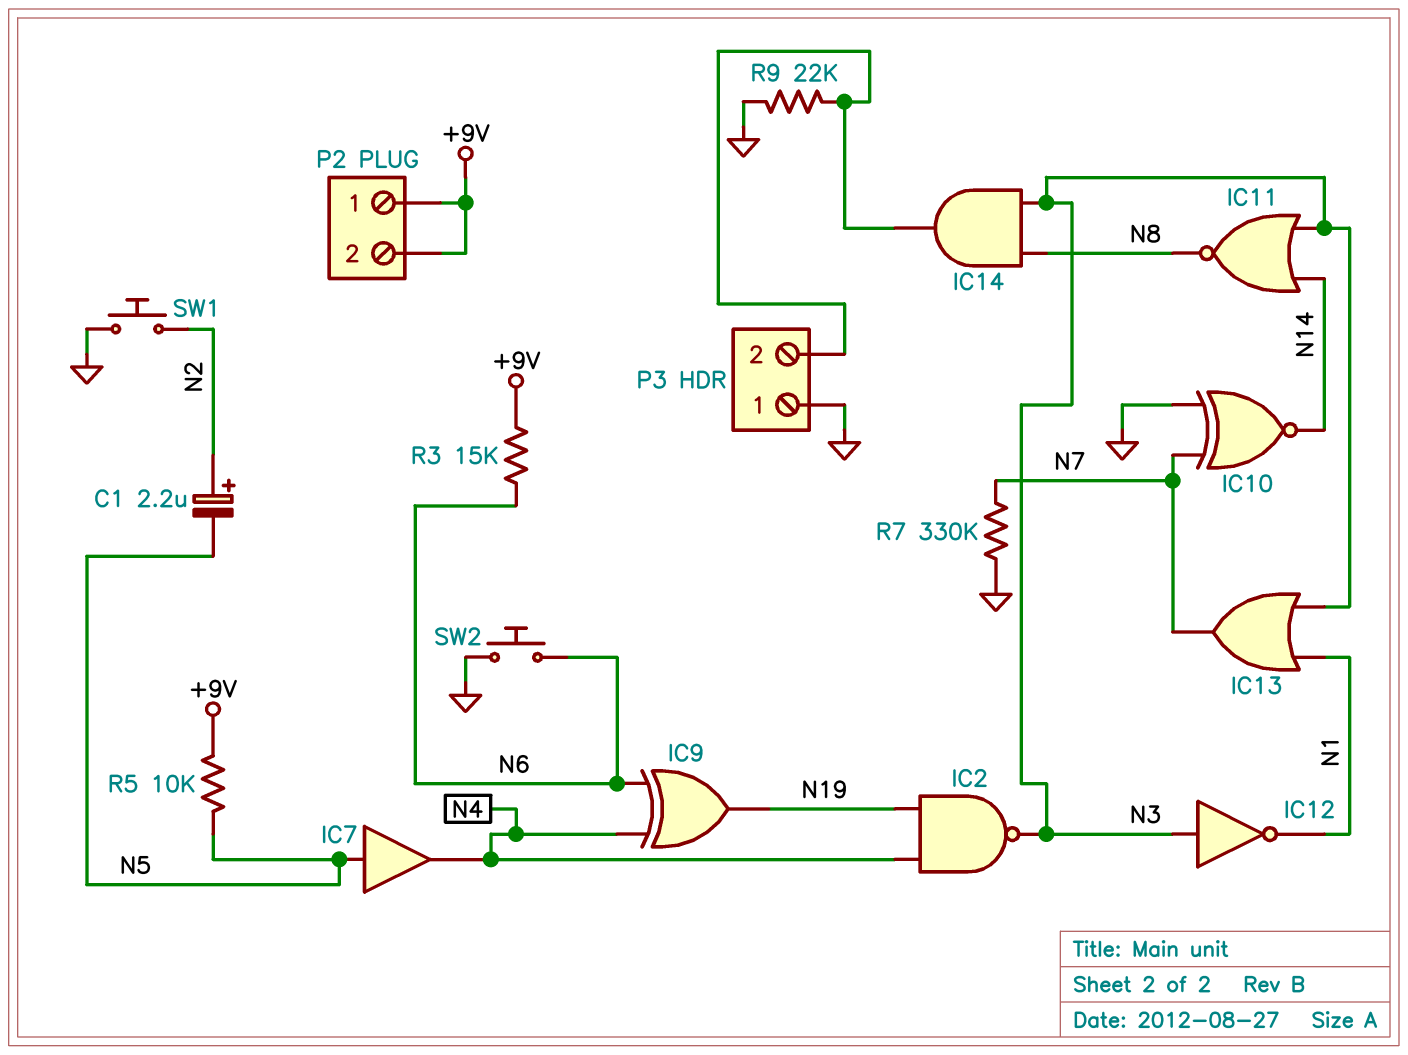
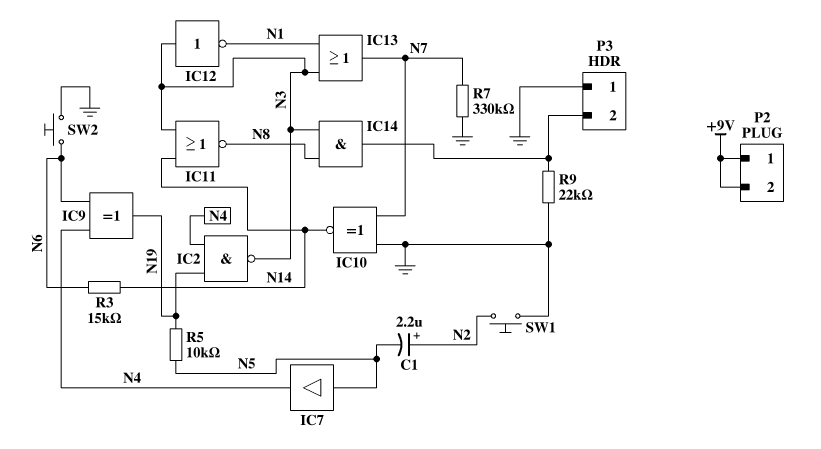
R3: 15k (+9V, N6) -> 15k (N6, N14)
R5: 10k (+9V, N5) -> 10k (N5, N19)

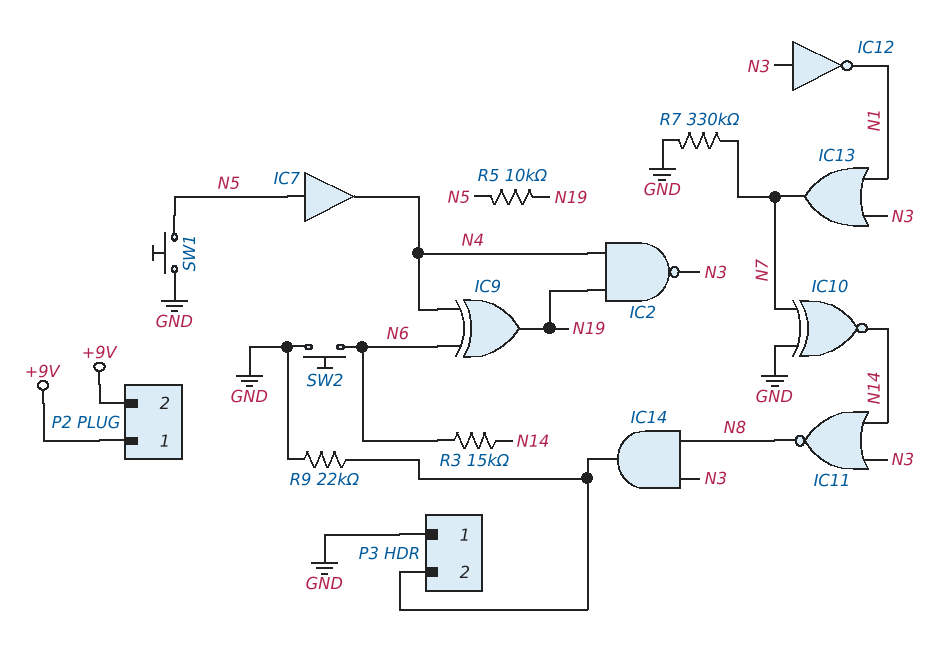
C1: 2.2uF (plus N2, minus N5) -> none
SW1: button (GND, N2) -> button (GND, N5)

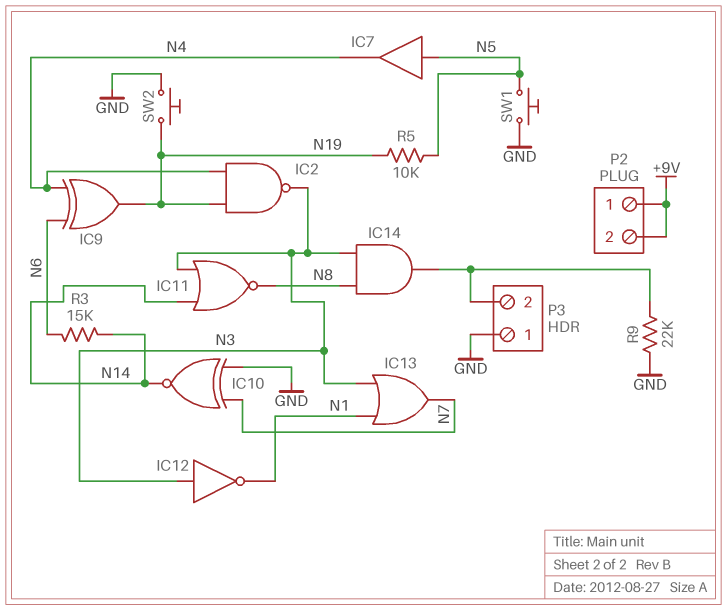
R7: 330k (GND, N7) -> none
SW2: button (GND, N6) -> button (GND, N19)

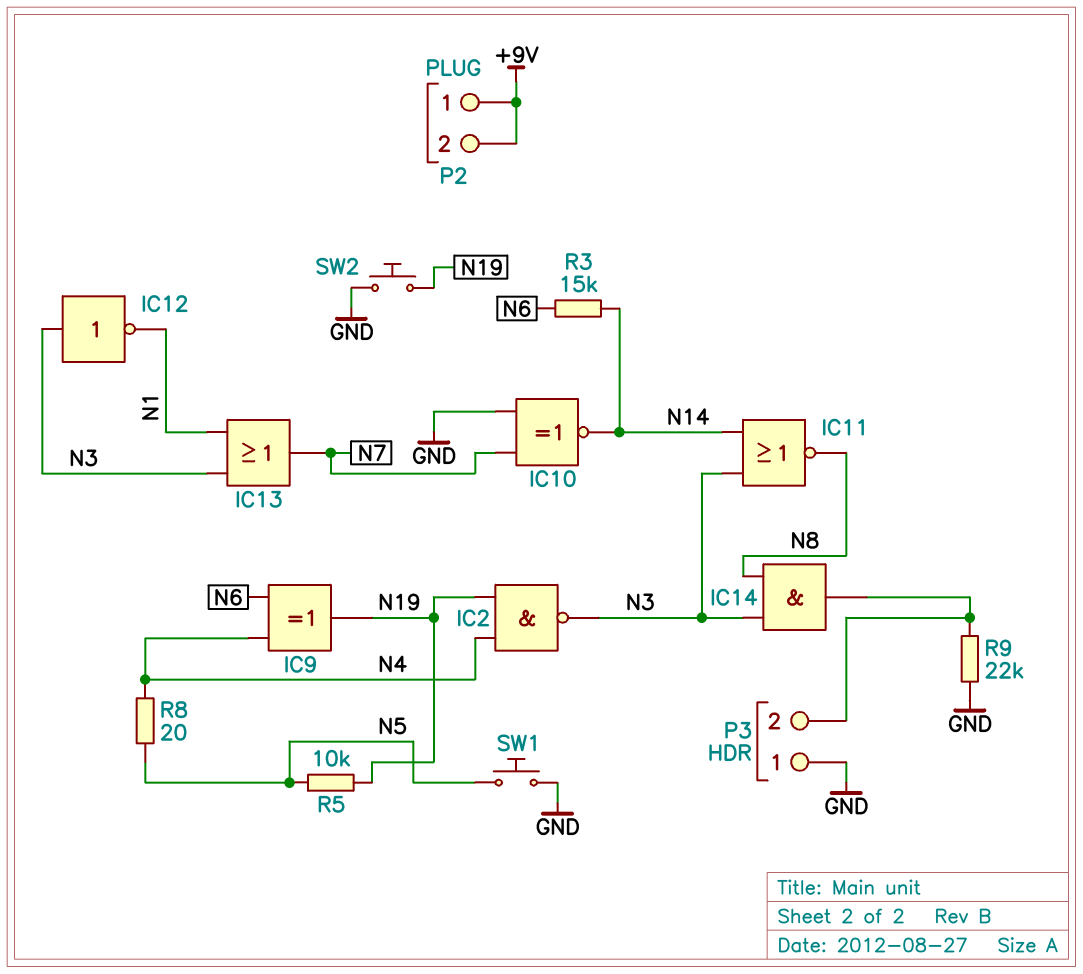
IC7: buffer (in N5, out N4) -> none
R8: none -> 20 (N4, N5)

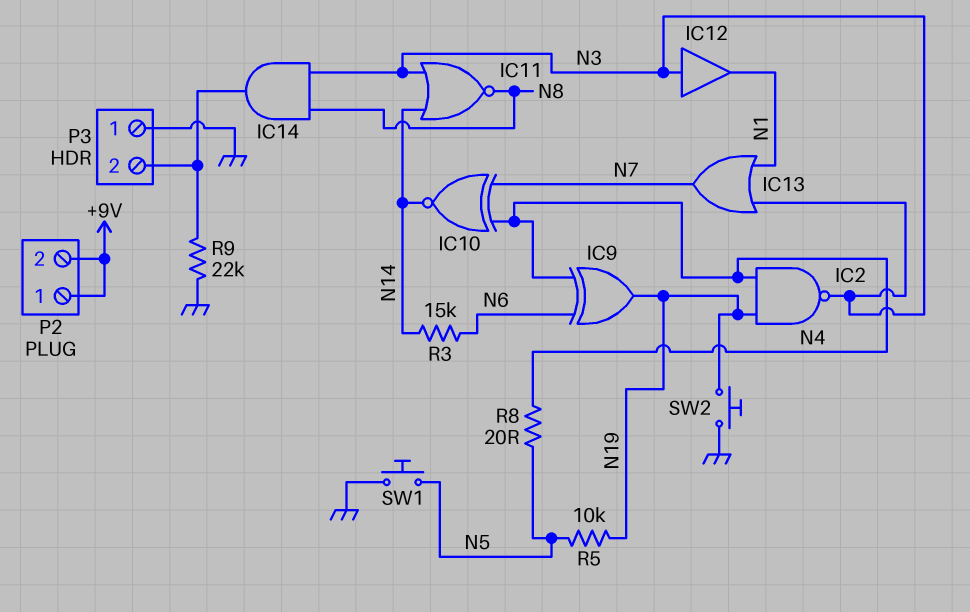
IC10: XNOR (in GND, in N7, out N14) -> XNOR (in N4, in N7, out N14)
IC12: NOT (in N3, out N1) -> buffer (in N3, out N1)

